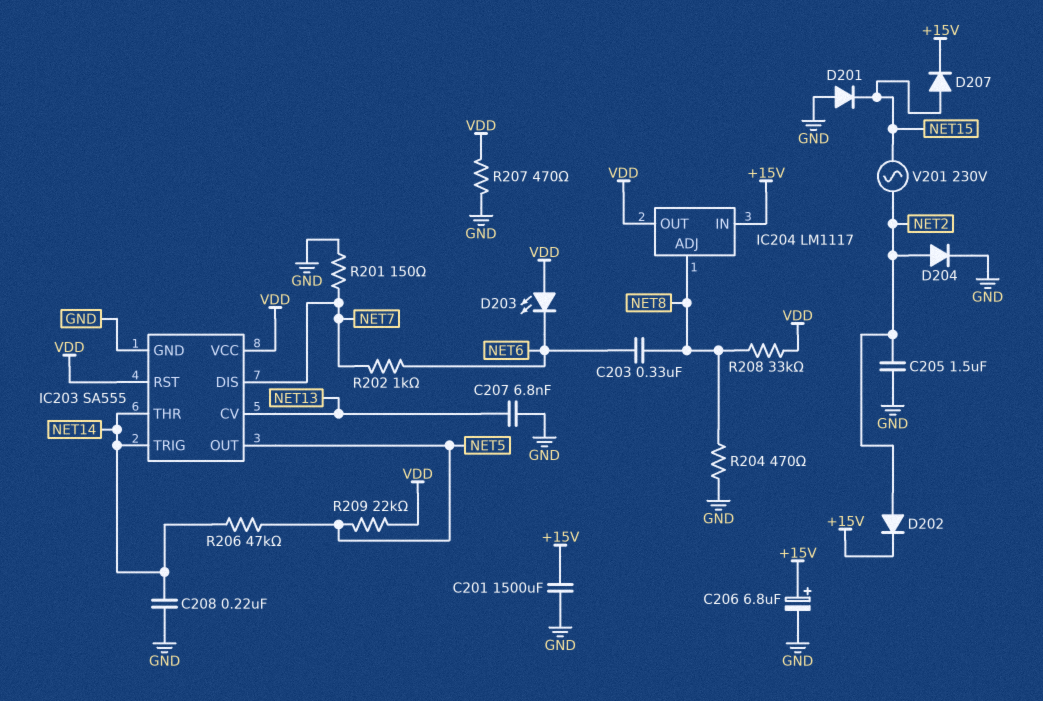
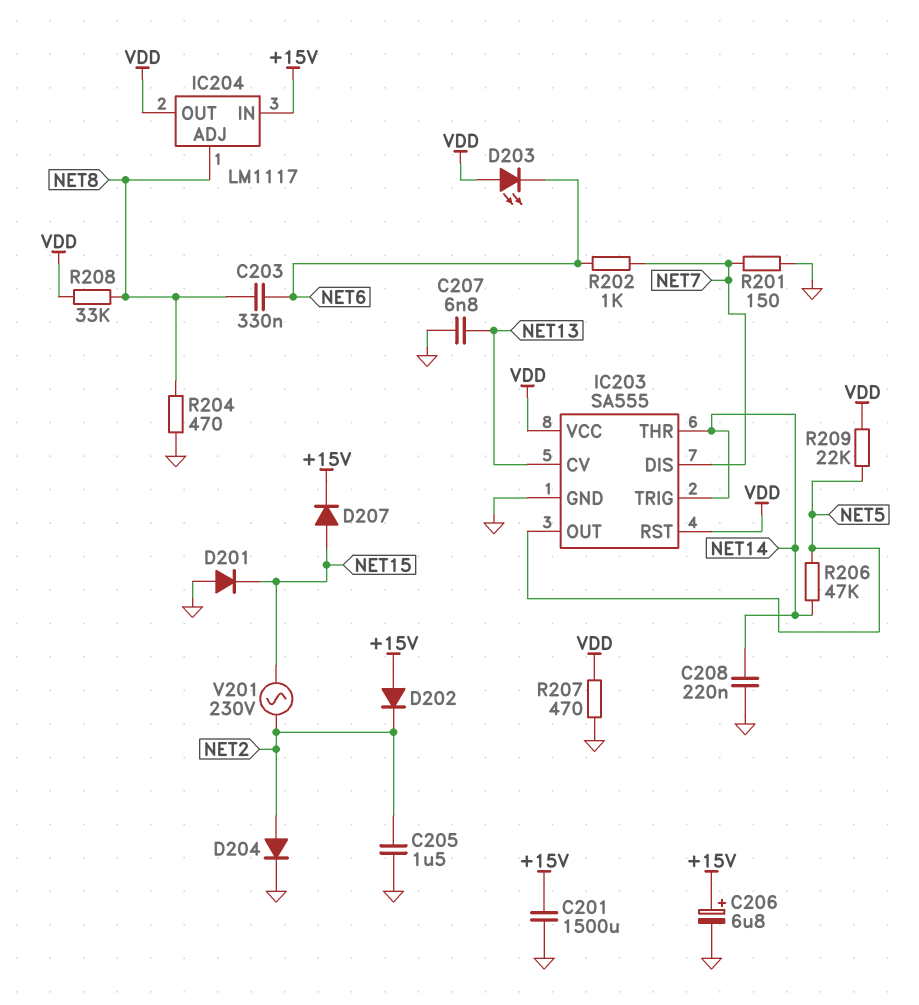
D202: diode (A NET2, K +15V) -> diode (A +15V, K NET2)

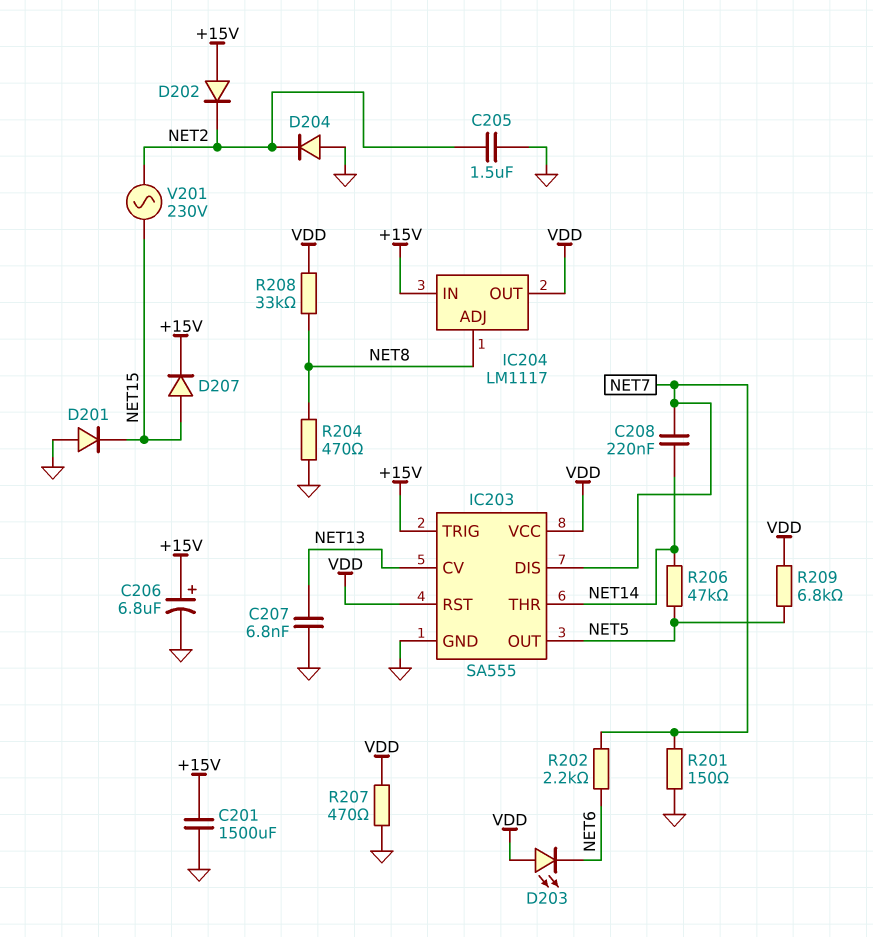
C203: 330nF (NET6, NET8) -> none
C208: 220nF (GND, NET14) -> 220nF (NET7, NET14)
D204: diode (A NET2, K GND) -> diode (A GND, K NET2)
IC203 pin TRIG: NET14 -> +15V
R202: 1k (NET6, NET7) -> 2.2k (NET6, NET7)
R209: 22k (NET5, VDD) -> 6.8k (NET5, VDD)

